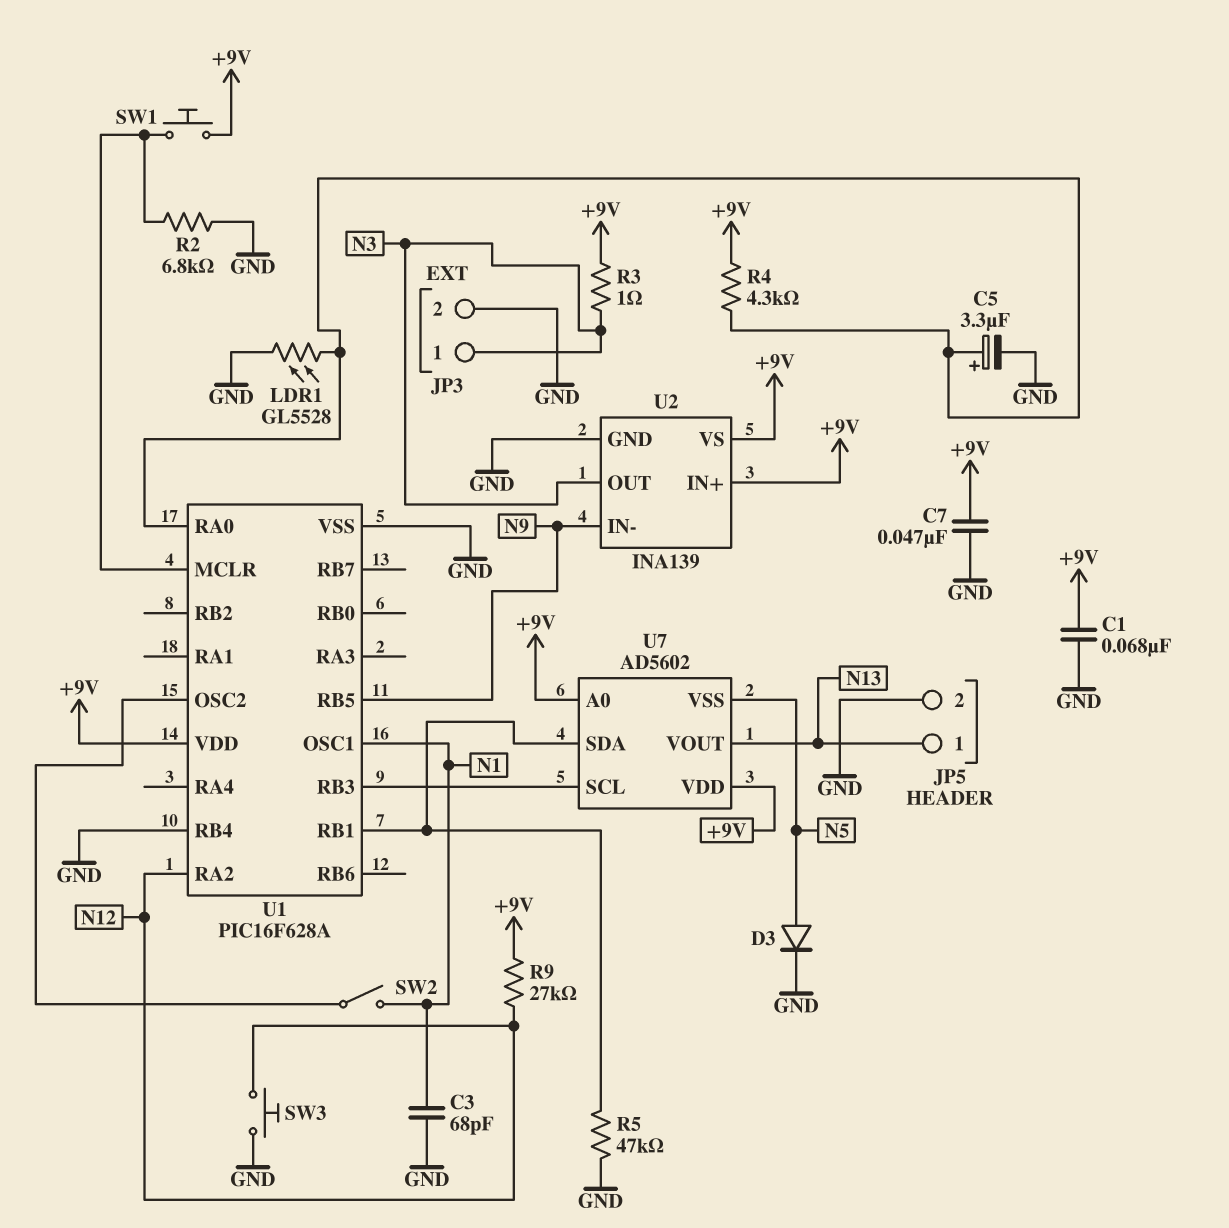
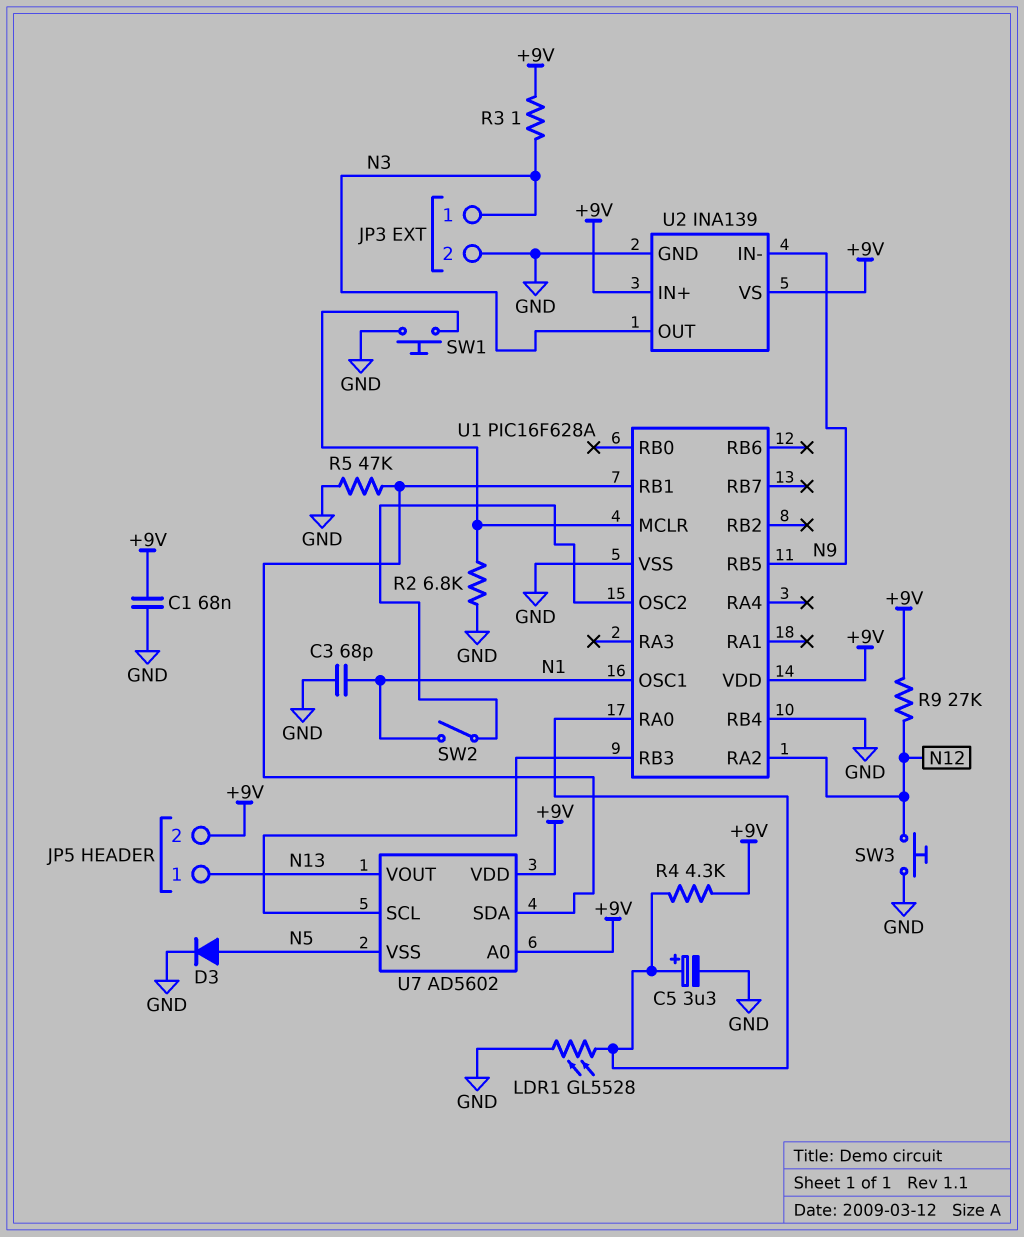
C7: 47nF (+9V, GND) -> none
JP5 pin 2: GND -> +9V
SW1: button (+9V, U1/MCLR) -> button (GND, U1/MCLR)

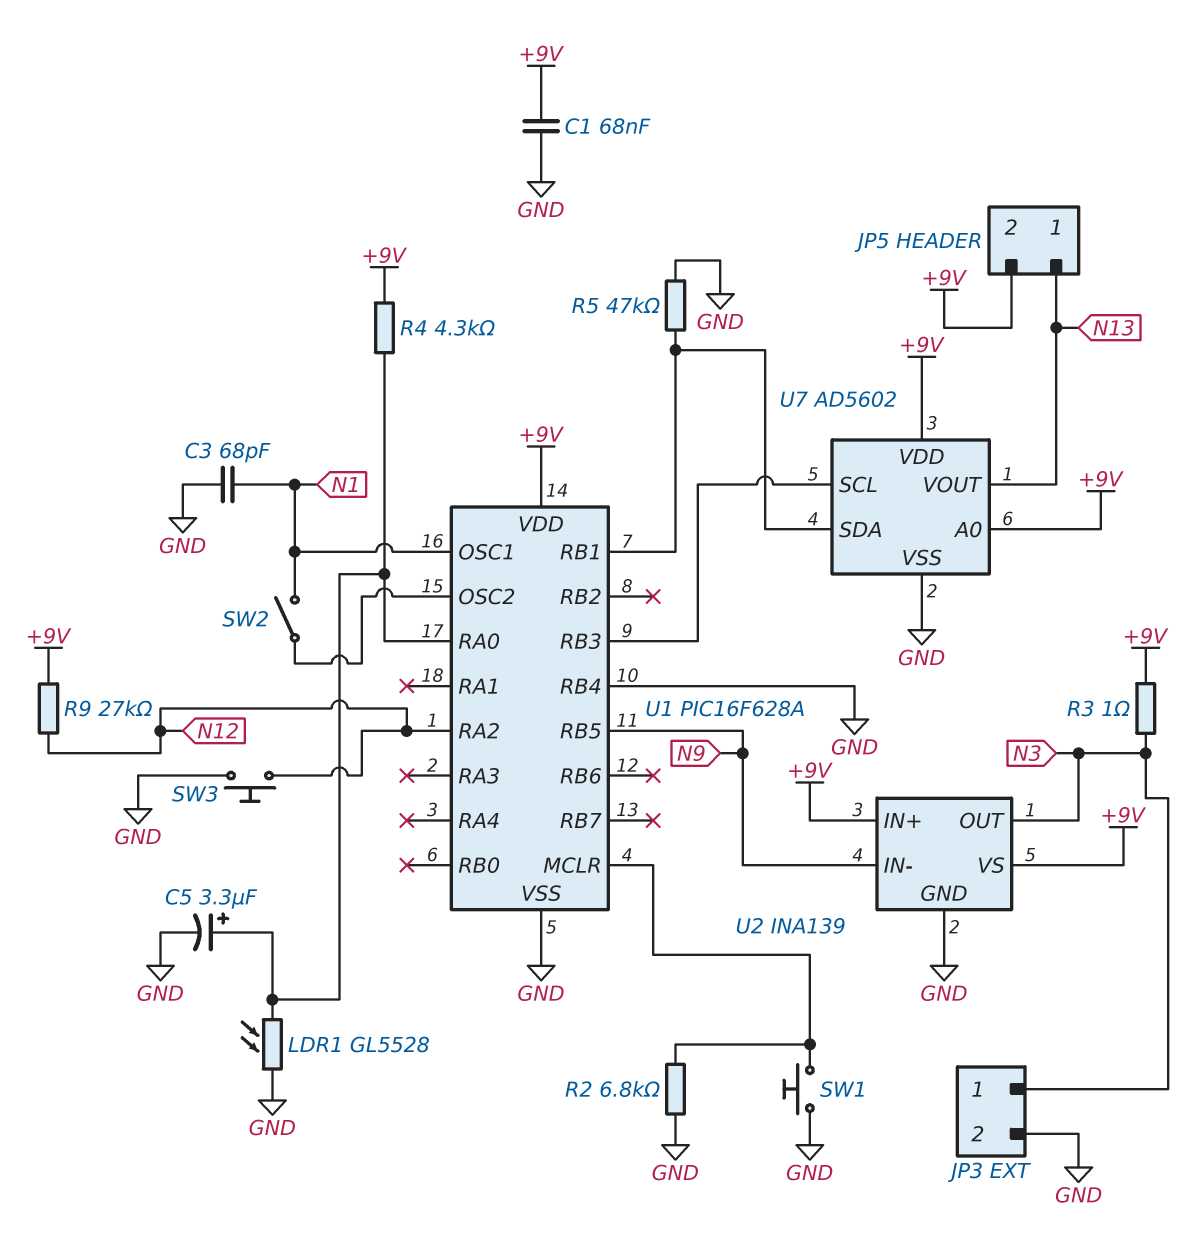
D3: diode (A N5, K GND) -> none
U7 pin VSS: N5 -> GND

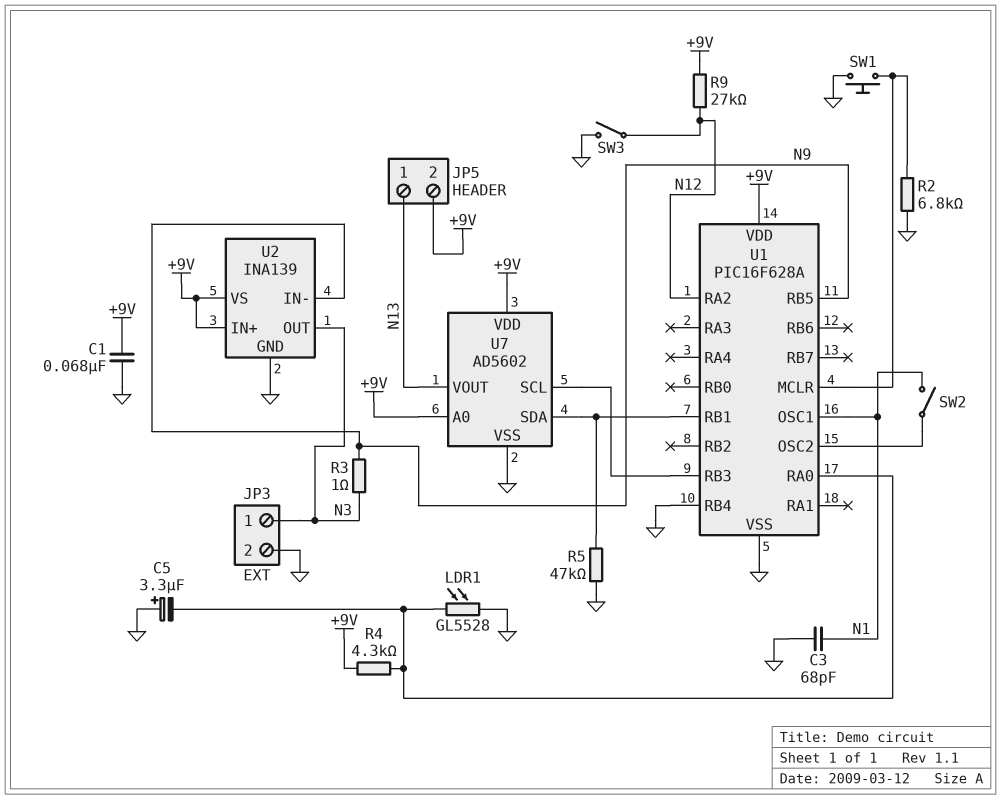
C5: 3.3uF (plus U1/RA0, minus GND) -> 3.3uF (plus GND, minus U1/RA0)
R3: 1 (+9V, N3) -> 1 (N3, N9)
SW3: button (GND, N12) -> switch (GND, N12)

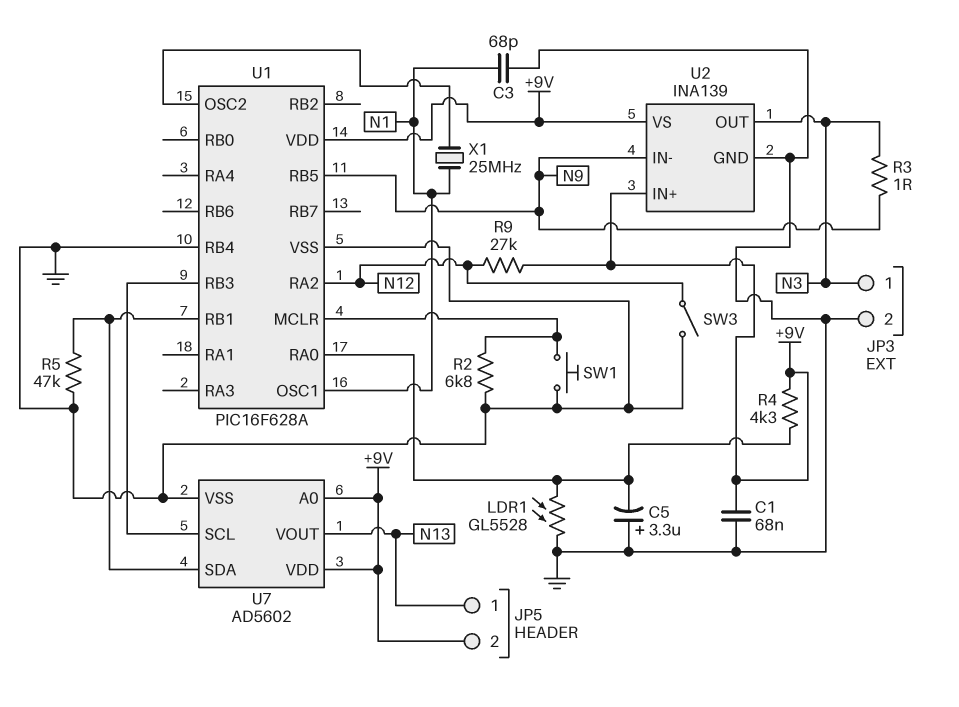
SW2: switch (N1, U1/OSC2) -> none
X1: none -> 25MHz (N1, U1/OSC2)

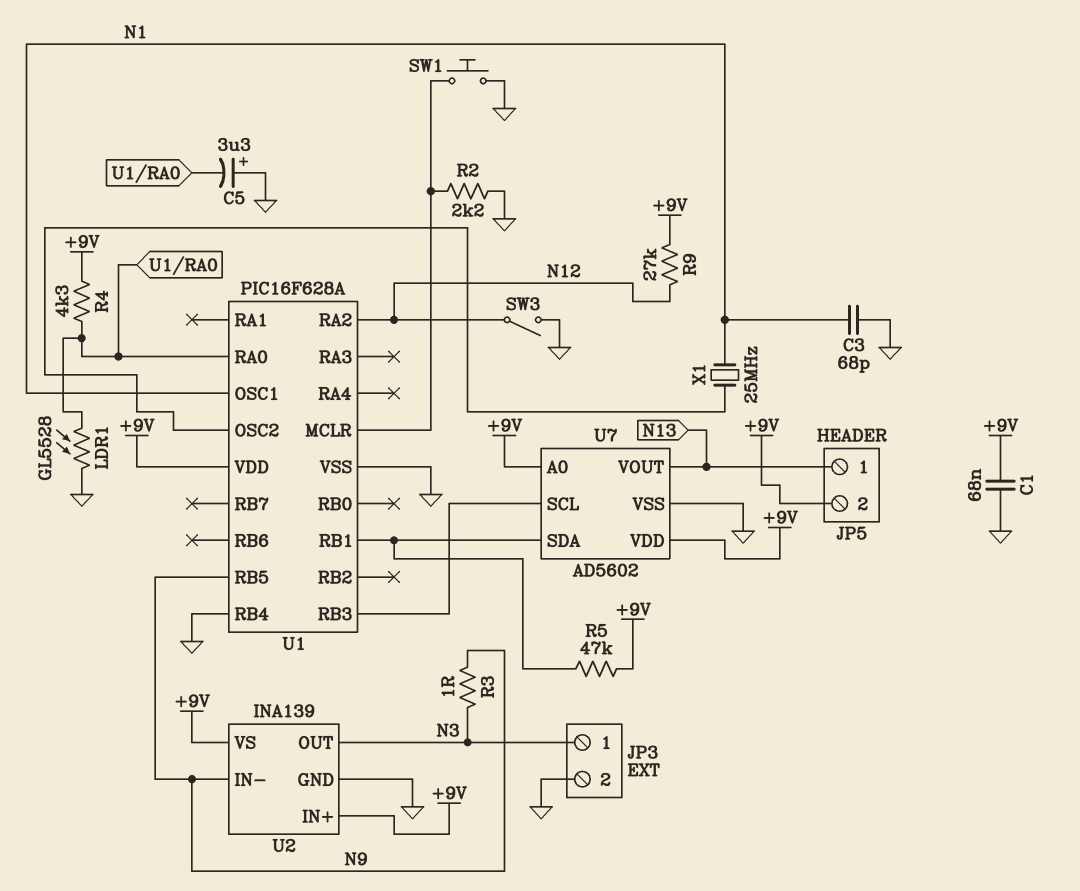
R2: 6.8k (GND, U1/MCLR) -> 2.2k (GND, U1/MCLR)
R5: 47k (GND, U1/RB1) -> 47k (+9V, U1/RB1)

